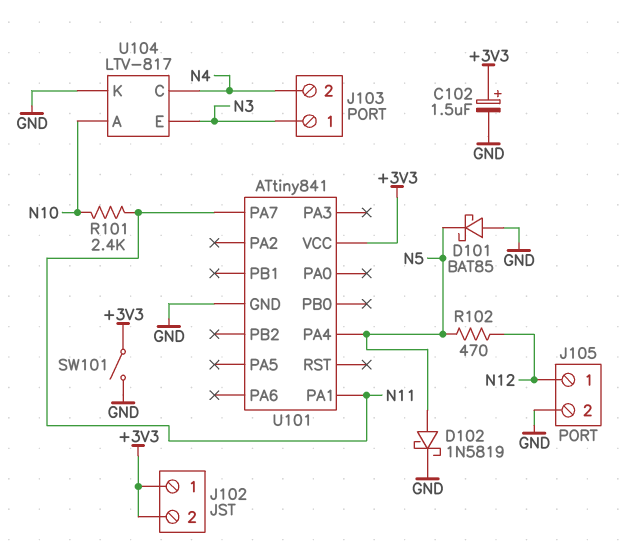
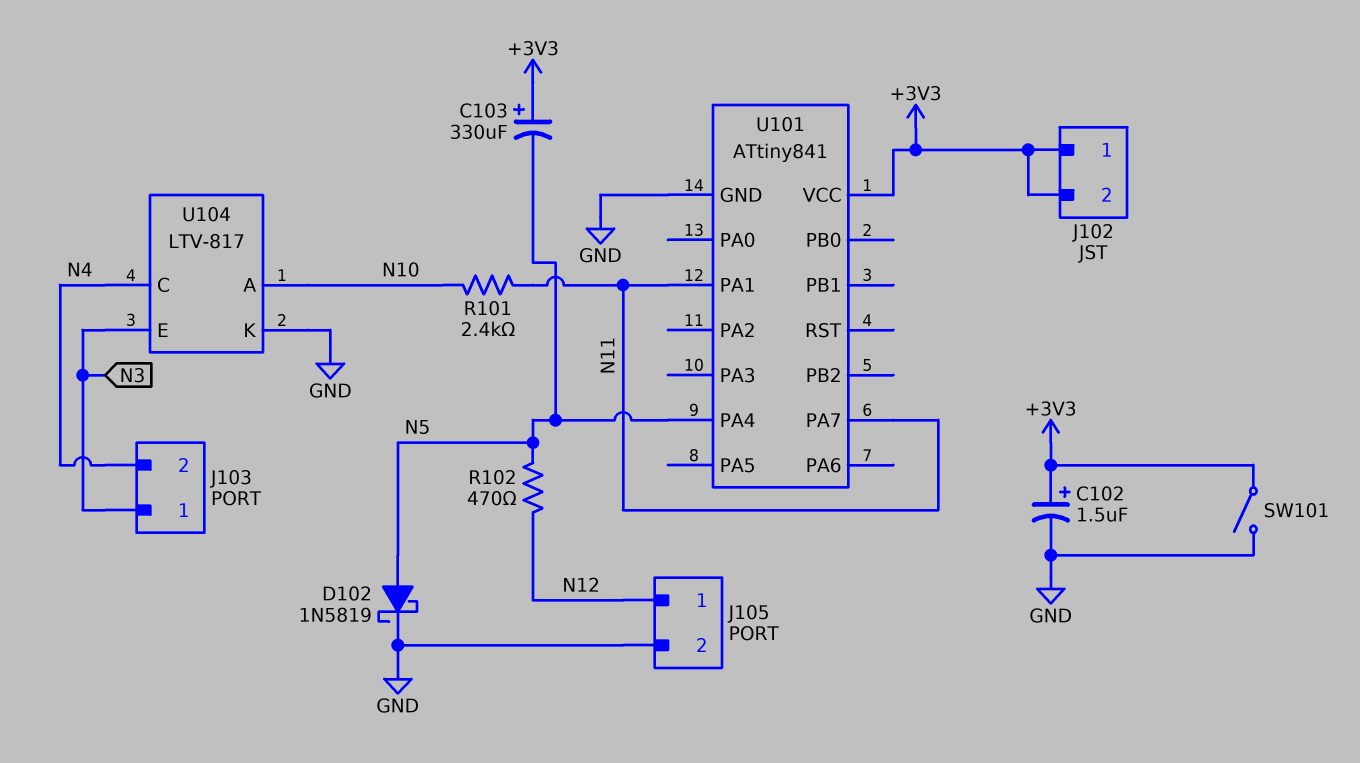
C103: none -> 330uF (plus +3V3, minus N5)
D101: schottky BAT85 (A GND, K N5) -> none

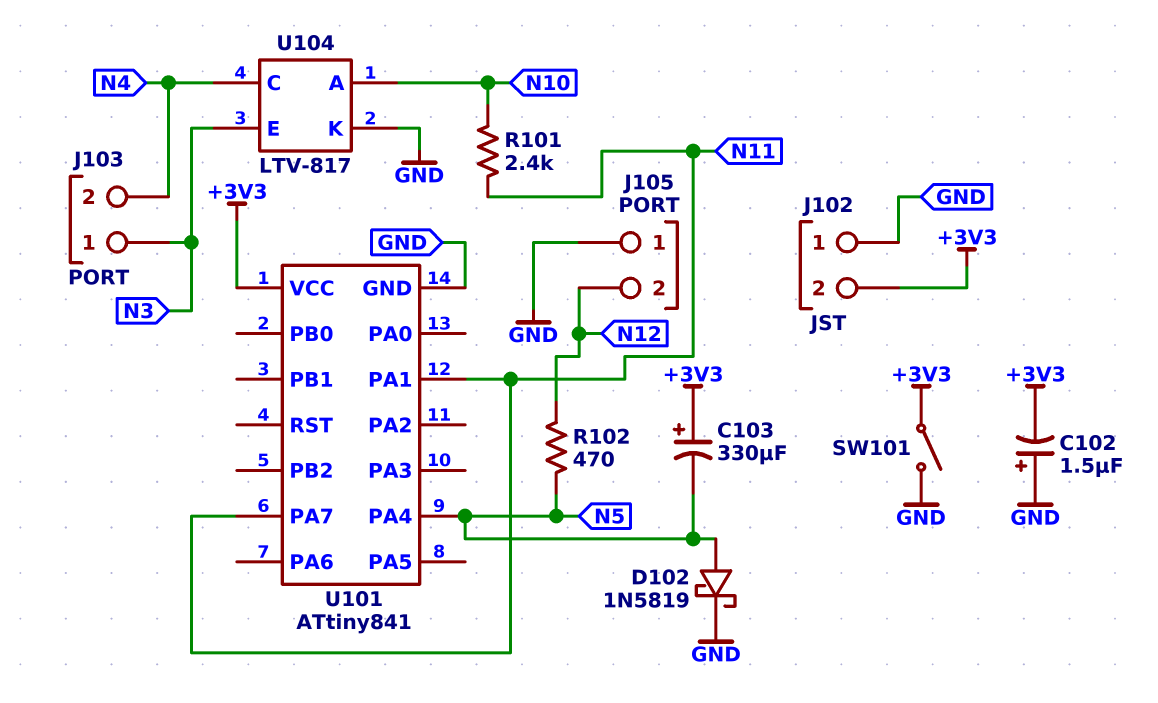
C102: 1.5uF (plus +3V3, minus GND) -> 1.5uF (plus GND, minus +3V3)
J102 pin 1: +3V3 -> GND
J105 pin 1: N12 -> GND
J105 pin 2: GND -> N12

